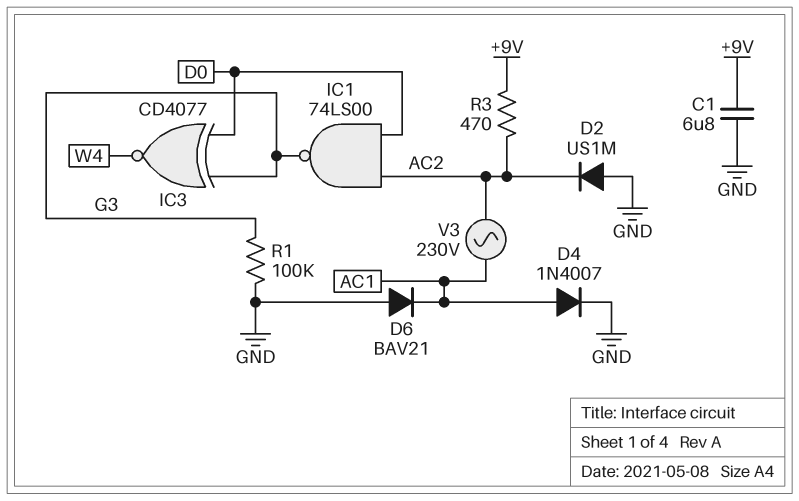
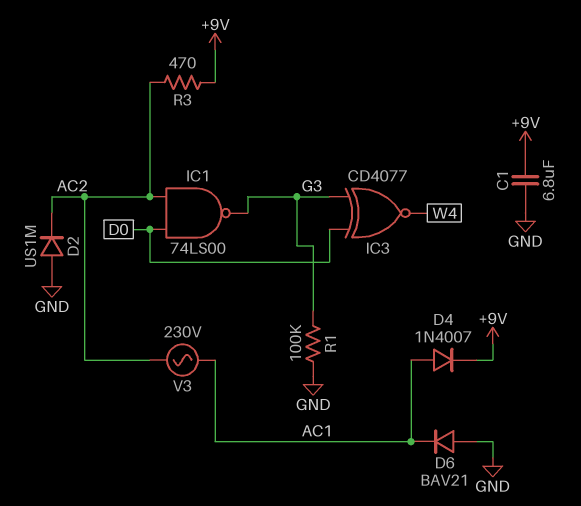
D4: diode 1N4007 (A AC1, K GND) -> diode 1N4007 (A AC1, K +9V)

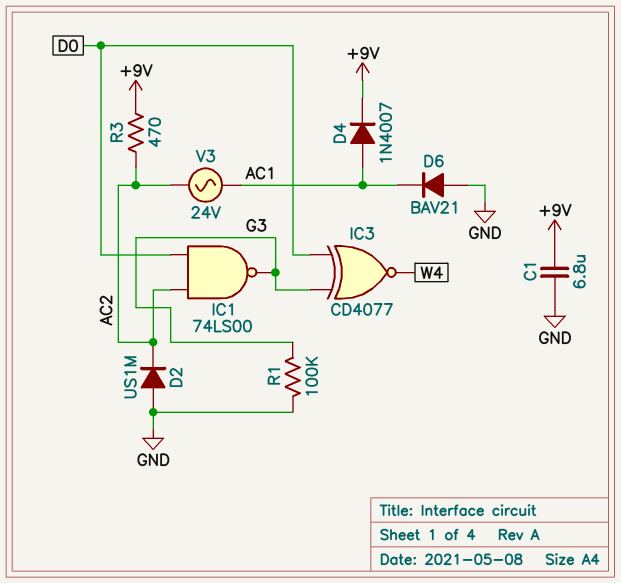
V3: AC 230V (AC1, AC2) -> AC 24V (AC1, AC2)

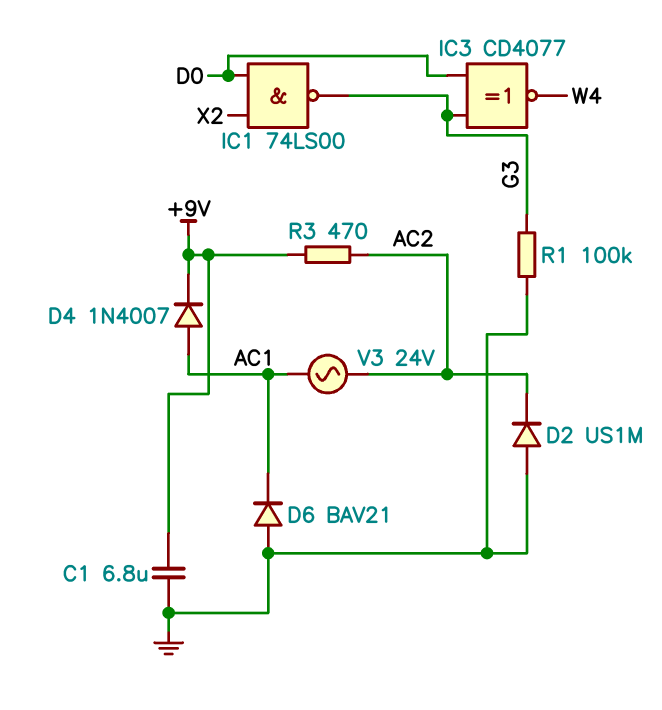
IC1: NAND 74LS00 (in AC2, in D0, out G3) -> NAND 74LS00 (in D0, in X2, out G3)

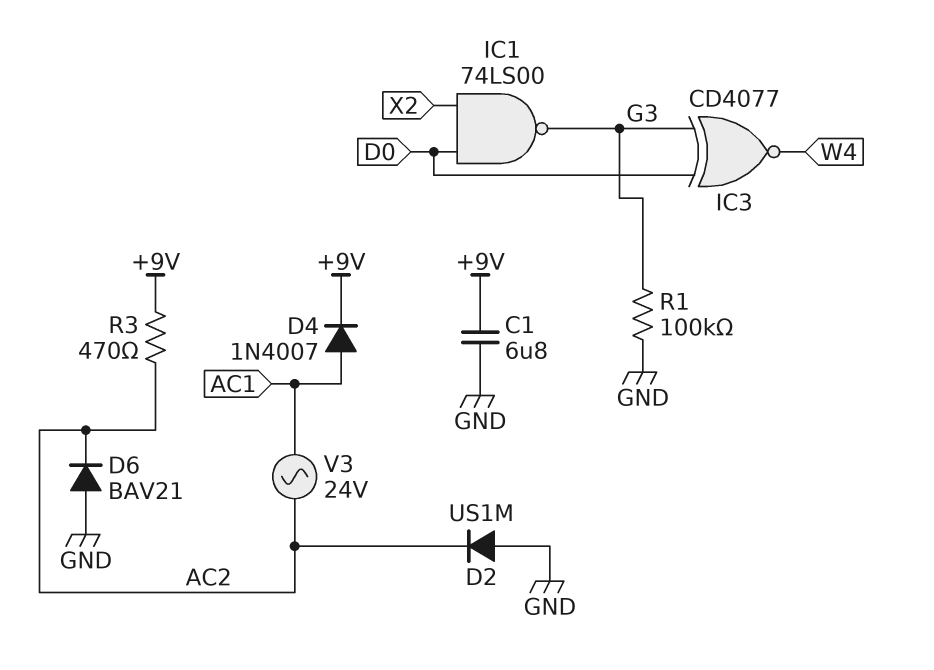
D6: diode BAV21 (A GND, K AC1) -> diode BAV21 (A GND, K AC2)

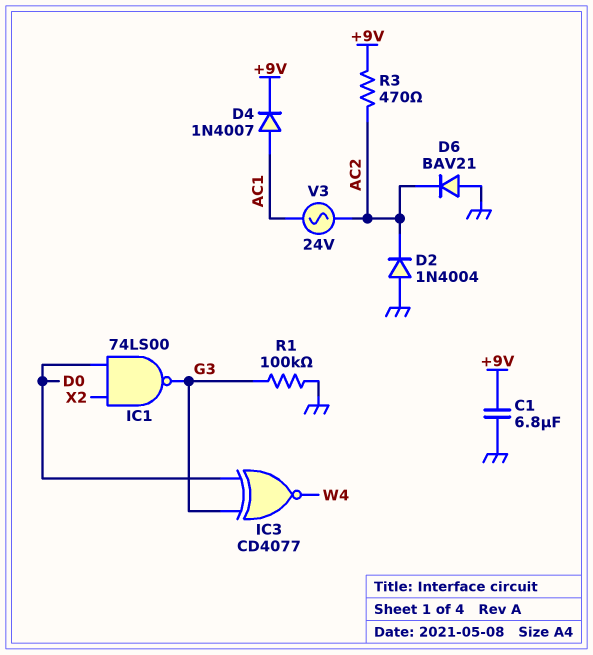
D2: diode US1M (A GND, K AC2) -> diode 1N4004 (A GND, K AC2)

